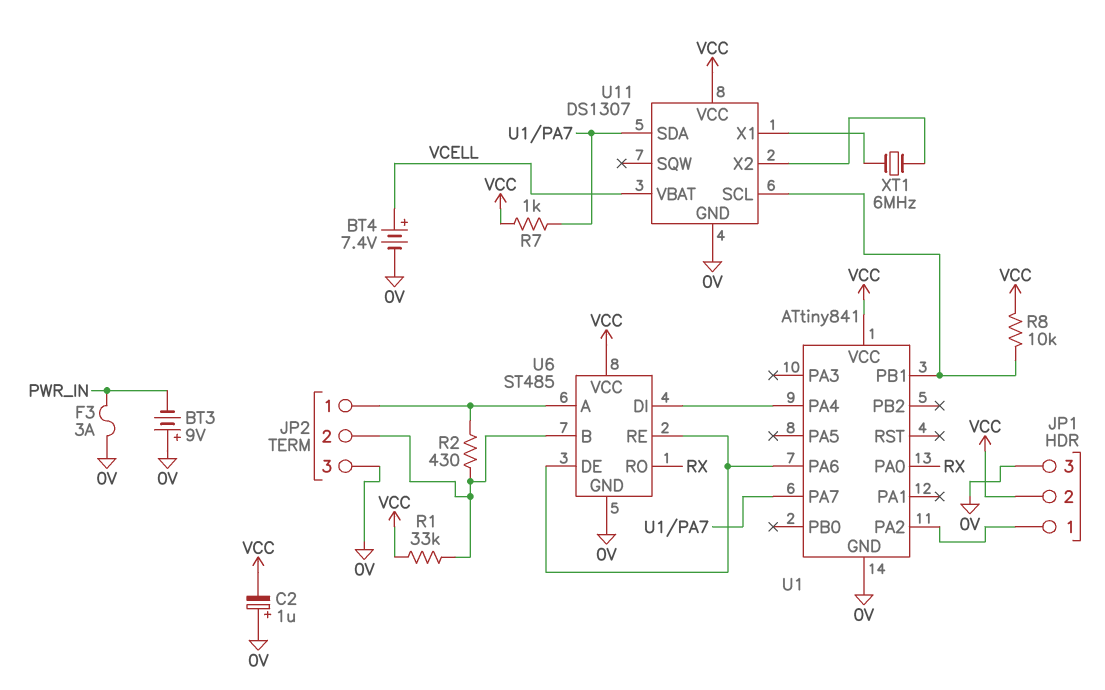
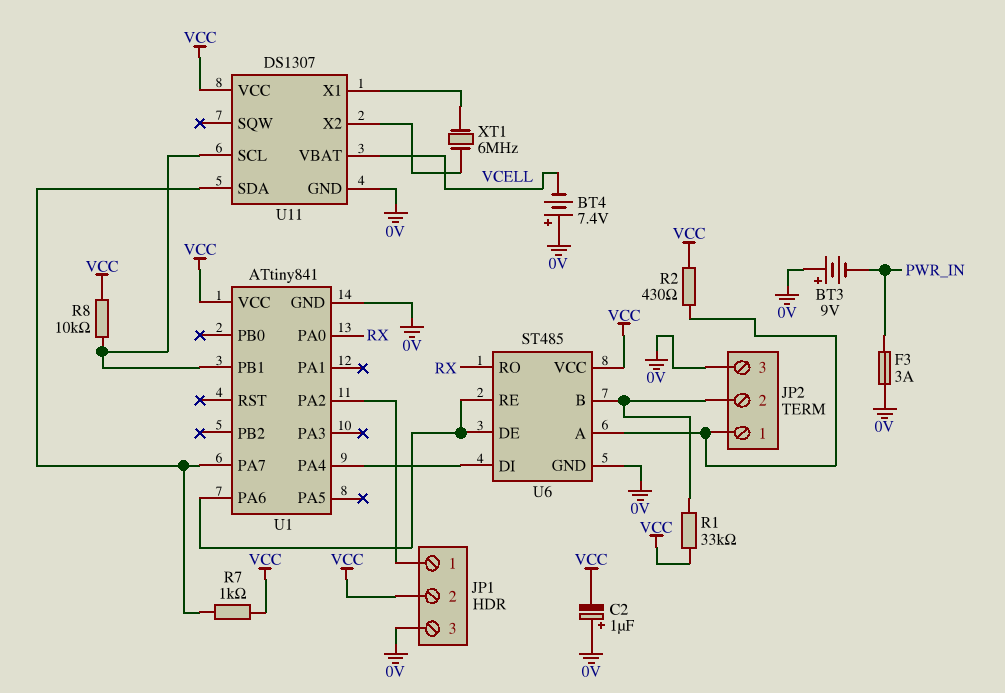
BT4: 7.4V (plus VCELL, minus 0V) -> 7.4V (plus 0V, minus VCELL)
R2: 430 (JP2/1, JP2/2) -> 430 (JP2/1, VCC)

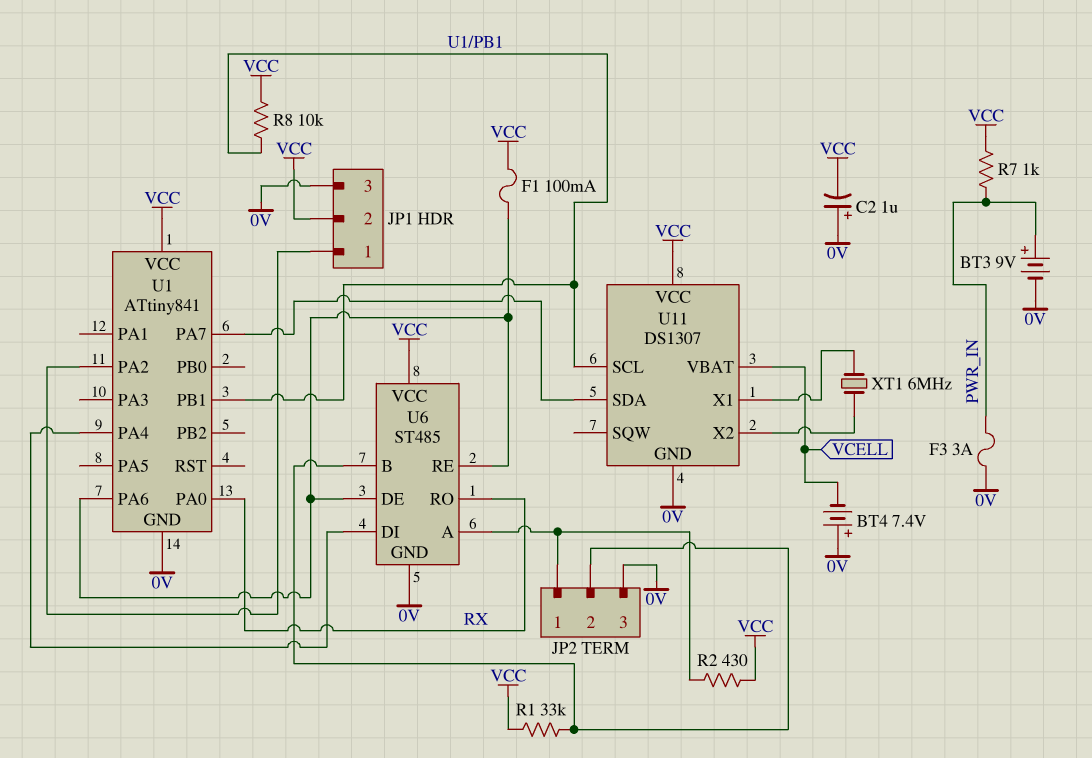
BT3: 9V (plus 0V, minus PWR_IN) -> 9V (plus PWR_IN, minus 0V)
F1: none -> 100mA (U1/PA6, VCC)
R7: 1k (U1/PA7, VCC) -> 1k (PWR_IN, VCC)

